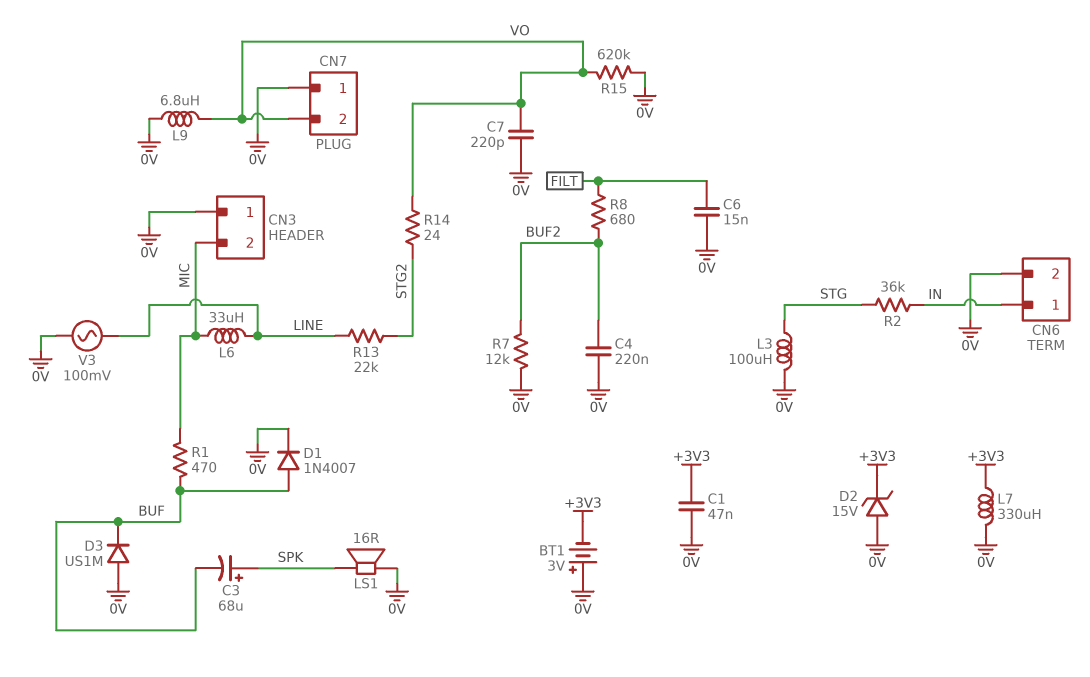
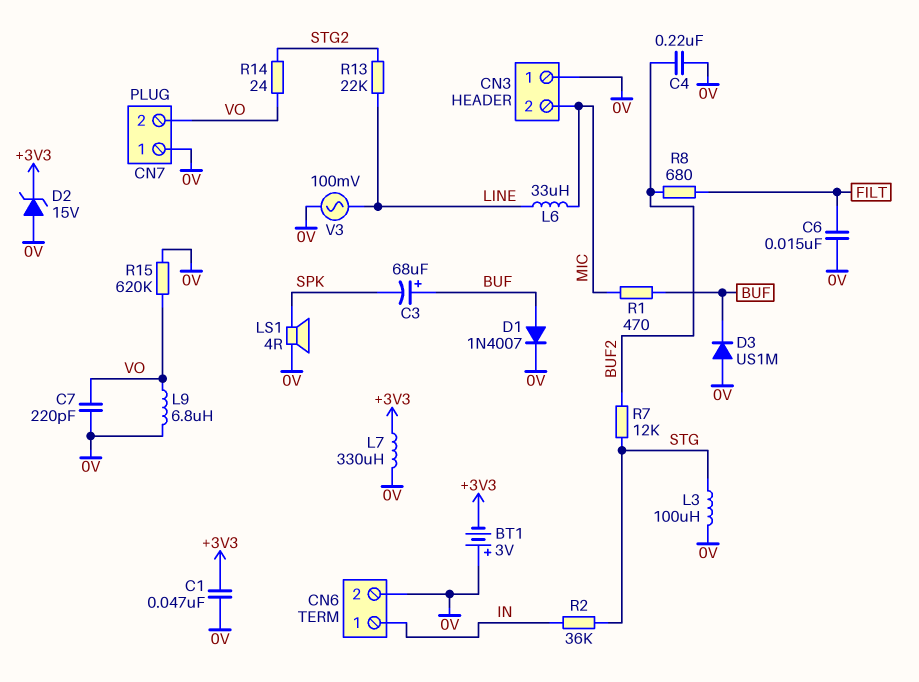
C3: 68uF (plus SPK, minus BUF) -> 68uF (plus BUF, minus SPK)
LS1: speaker 16R (0V, SPK) -> speaker 4R (0V, SPK)
R7: 12k (0V, BUF2) -> 12k (BUF2, STG)

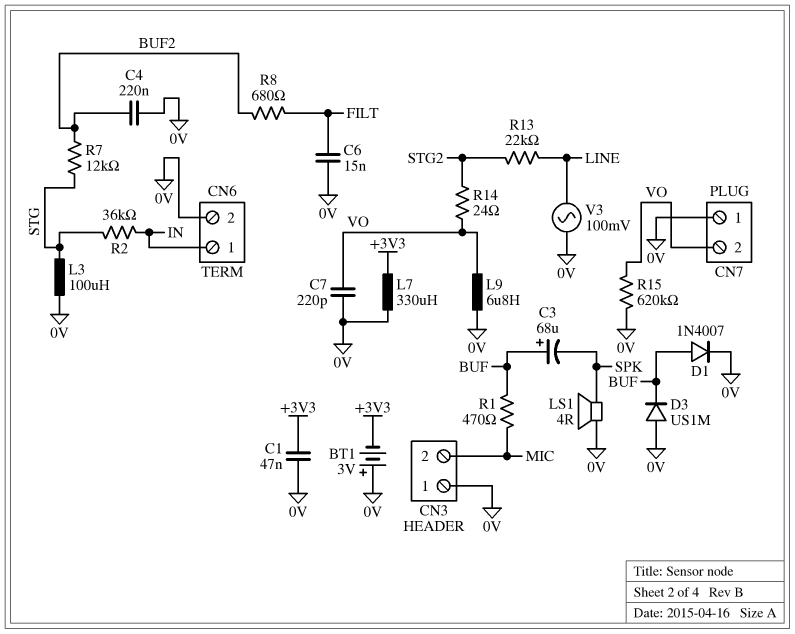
D2: zener 15V (A 0V, K +3V3) -> none
L6: 33uH (LINE, MIC) -> none

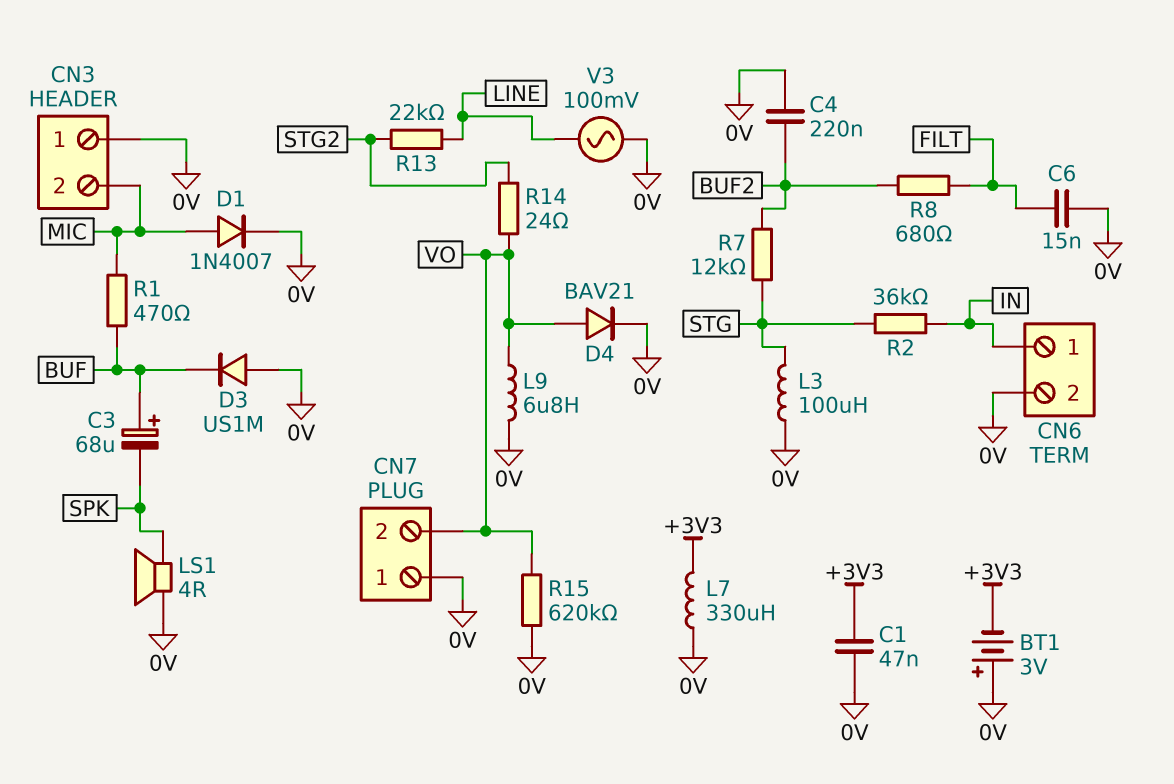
C7: 220pF (0V, VO) -> none
D1: diode 1N4007 (A BUF, K 0V) -> diode 1N4007 (A MIC, K 0V)
D4: none -> diode BAV21 (A VO, K 0V)

